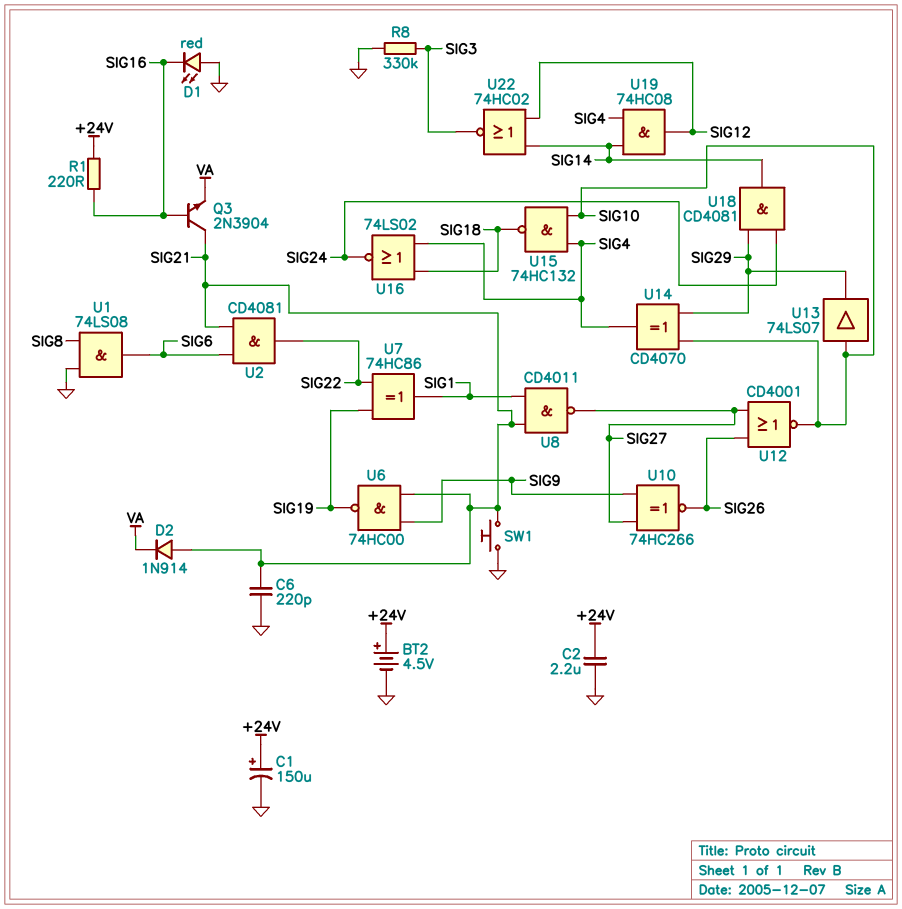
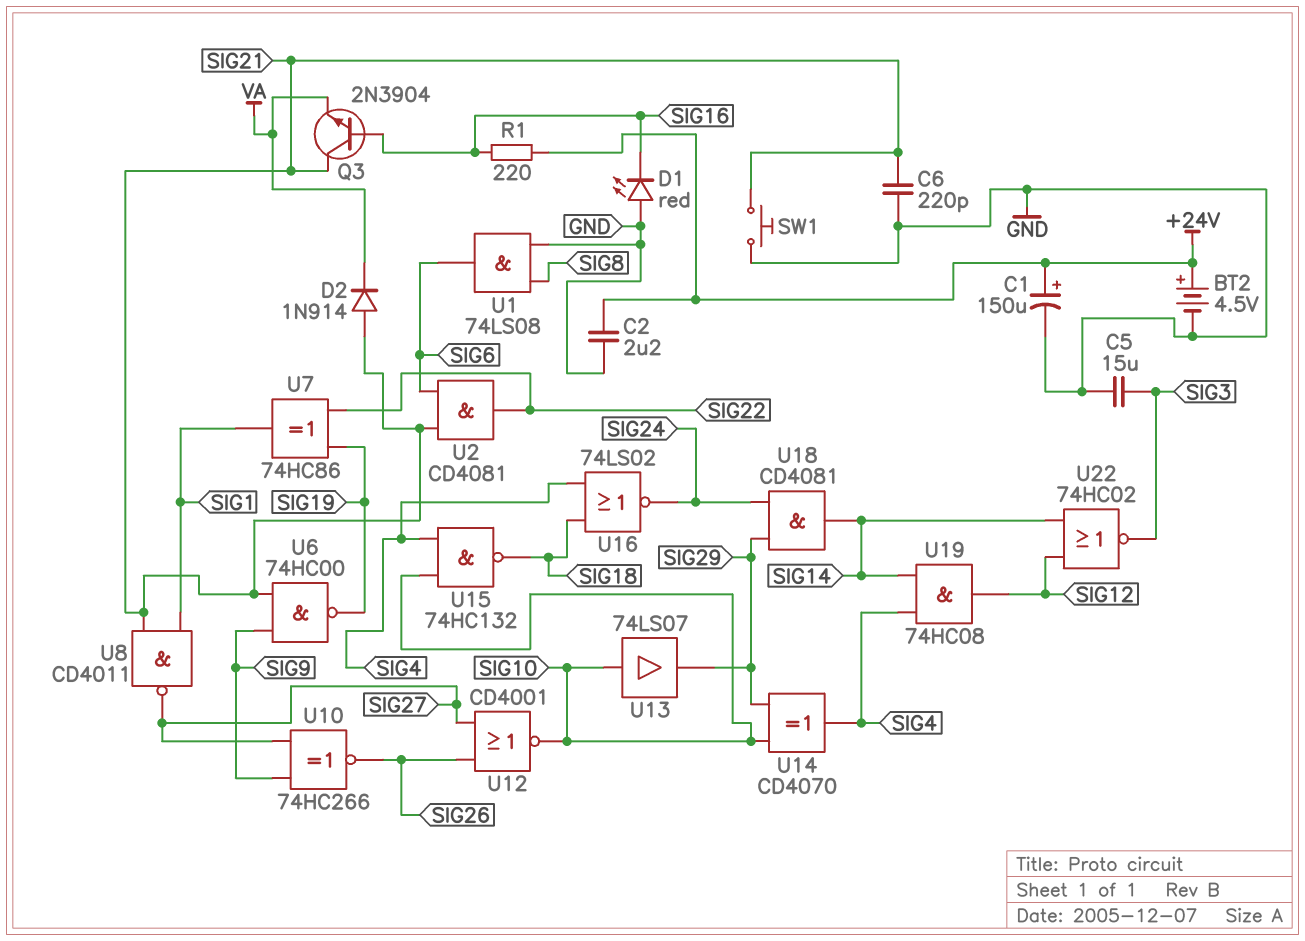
C5: none -> 15uF (GND, SIG3)
R8: 330k (GND, SIG3) -> none

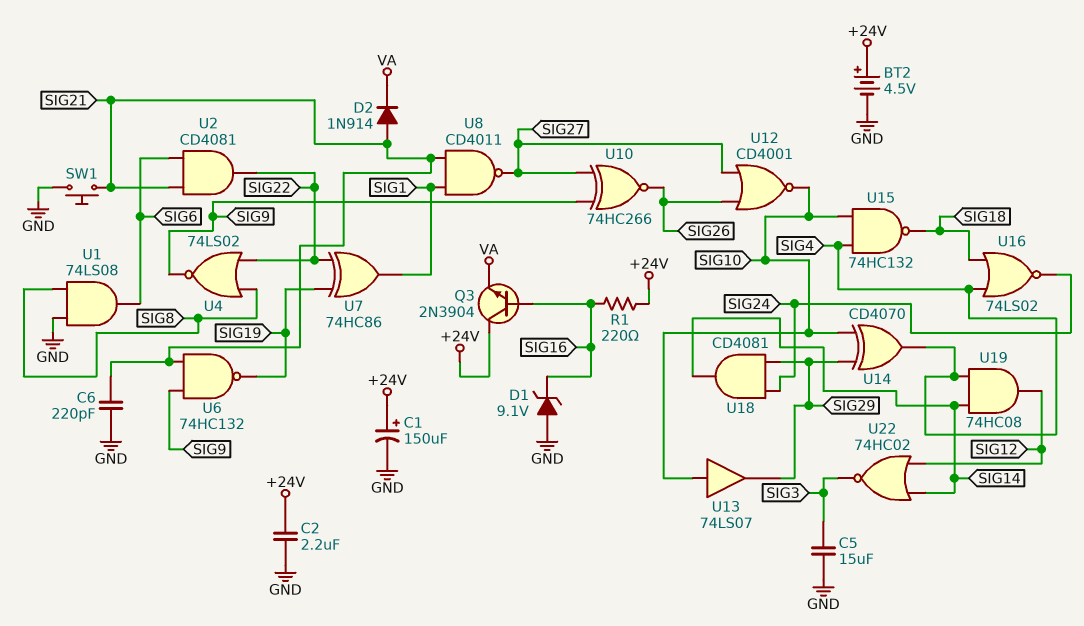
D1: LED red (A GND, K SIG16) -> zener 9.1V (A GND, K SIG16)
Q3: NPN 2N3904 (B SIG16, C SIG21, E VA) -> NPN 2N3904 (B SIG16, C +24V, E VA)
U4: none -> NOR 74LS02 (in SIG8, in SIG22, out SIG9)
U6: NAND 74HC00 (in SIG9, in SIG21, out SIG19) -> NAND 74HC132 (in SIG9, in SIG21, out SIG19)

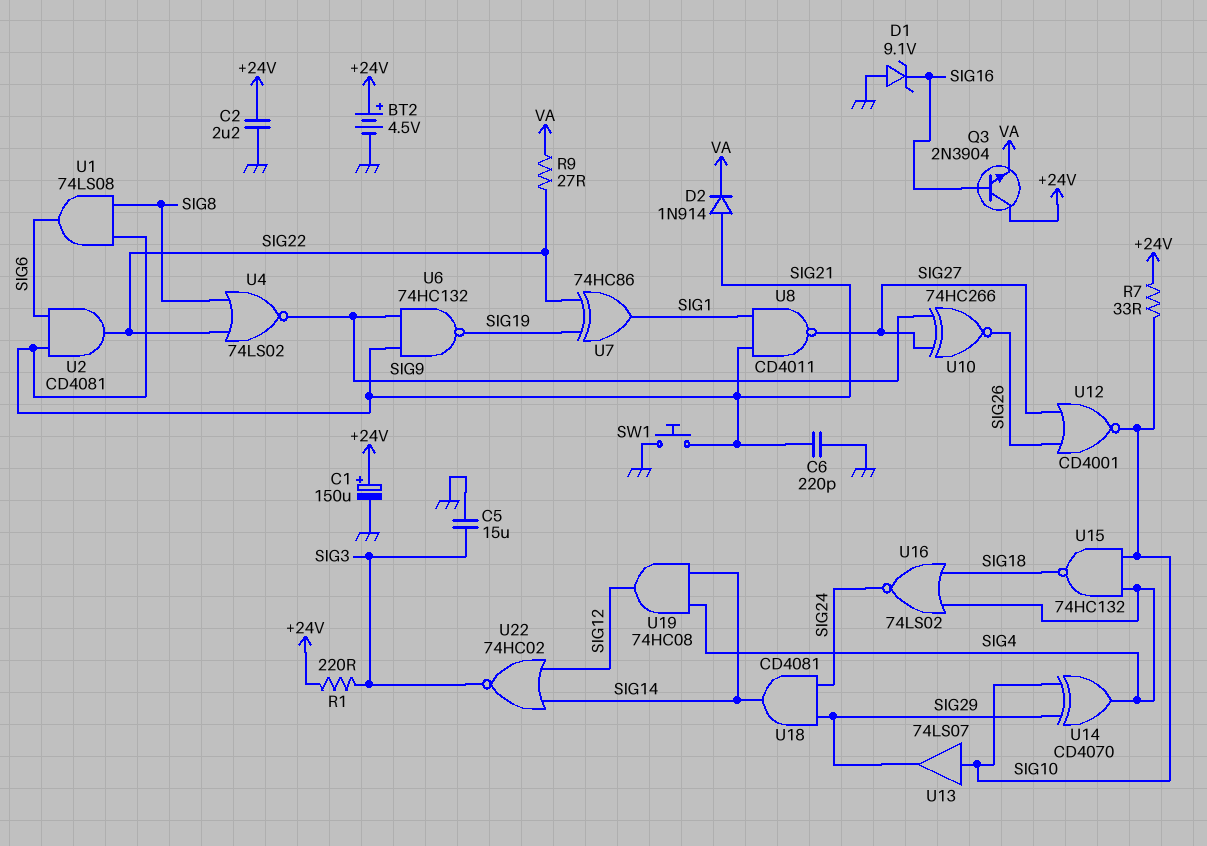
R1: 220 (+24V, SIG16) -> 220 (+24V, SIG3)
R7: none -> 33 (+24V, SIG10)
R9: none -> 27 (SIG22, VA)
U1: AND 74LS08 (in GND, in SIG8, out SIG6) -> AND 74LS08 (in SIG8, in SIG21, out SIG6)

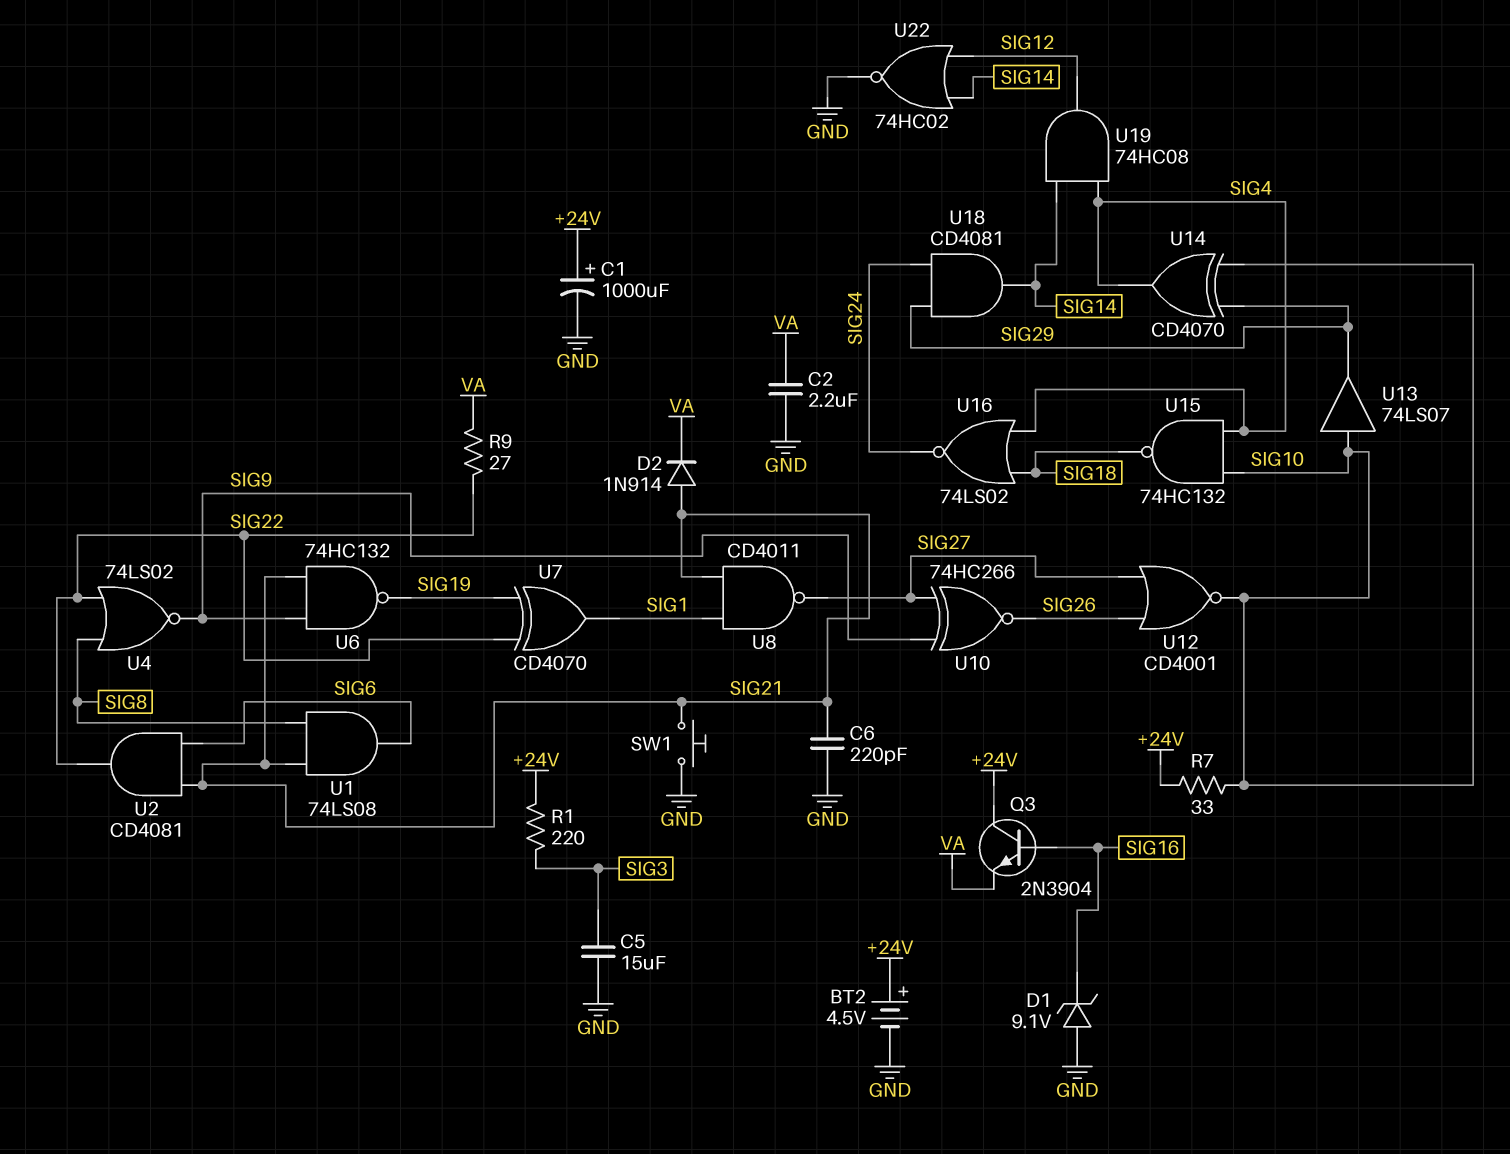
C1: 150uF (plus +24V, minus GND) -> 1000uF (plus +24V, minus GND)
C2: 2.2uF (+24V, GND) -> 2.2uF (GND, VA)
U7: XOR 74HC86 (in SIG19, in SIG22, out SIG1) -> XOR CD4070 (in SIG19, in SIG22, out SIG1)
U22: NOR 74HC02 (in SIG12, in SIG14, out SIG3) -> NOR 74HC02 (in SIG12, in SIG14, out GND)

